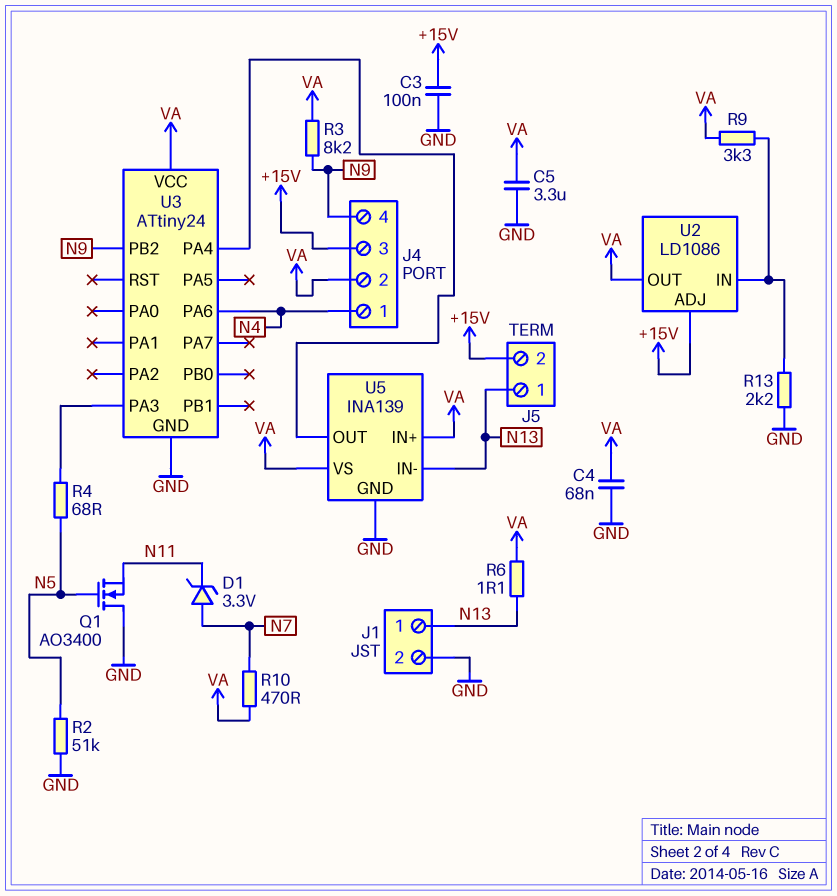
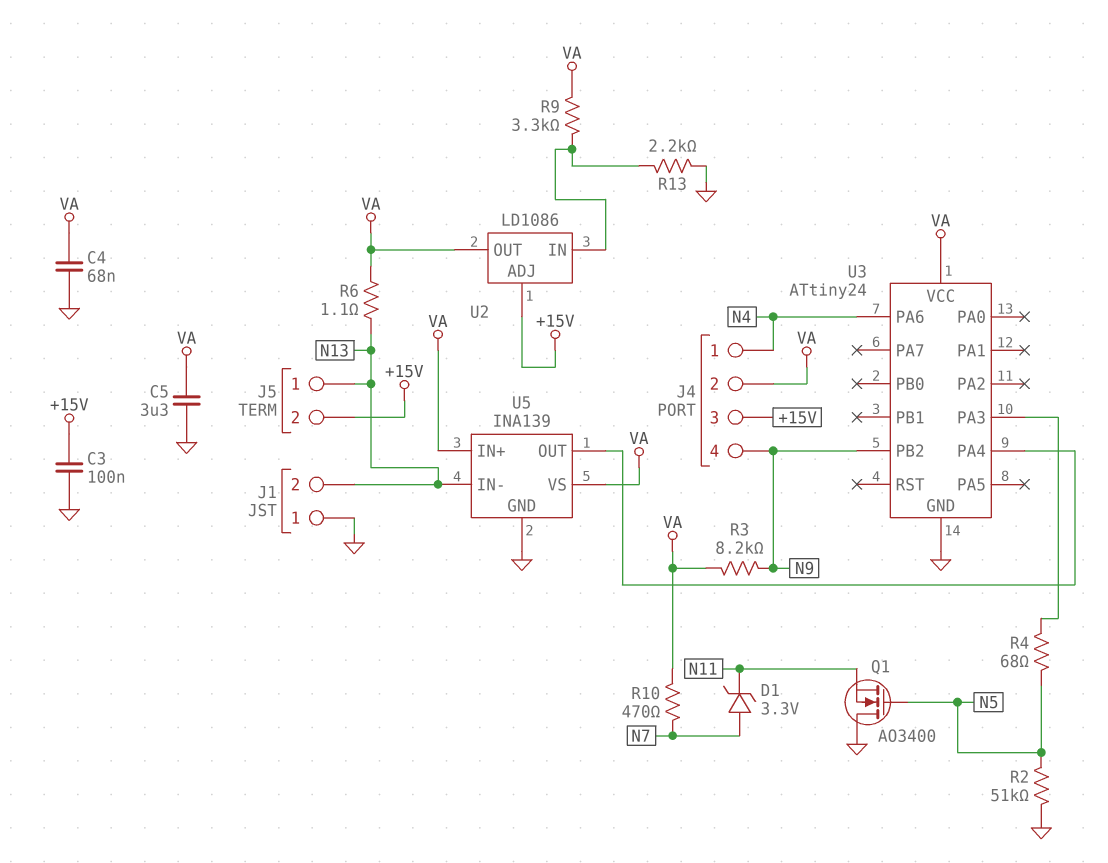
J1 pin 1: N13 -> GND
J1 pin 2: GND -> N13

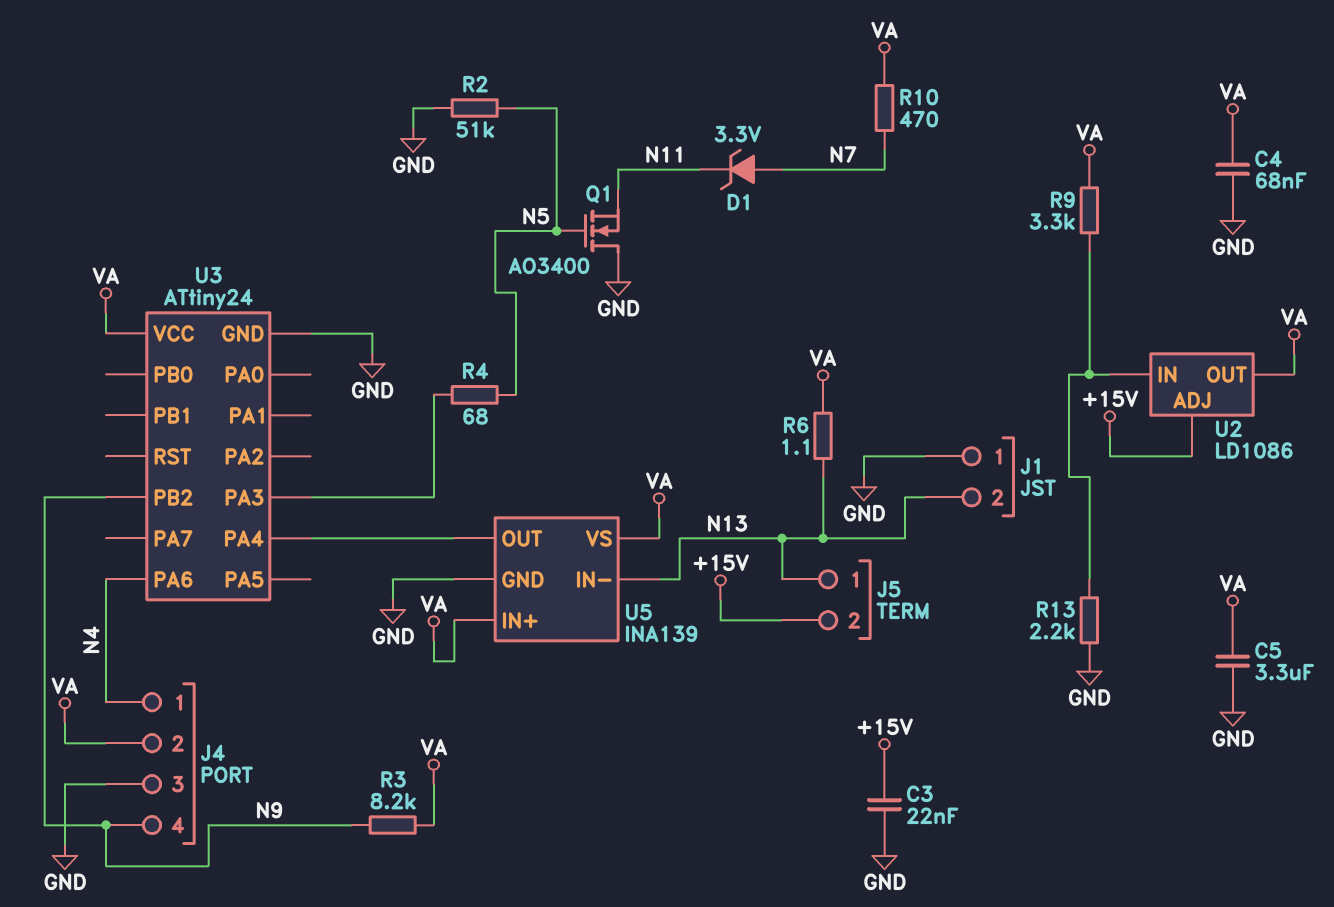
C3: 100nF (+15V, GND) -> 22nF (+15V, GND)
J4 pin 3: +15V -> GND

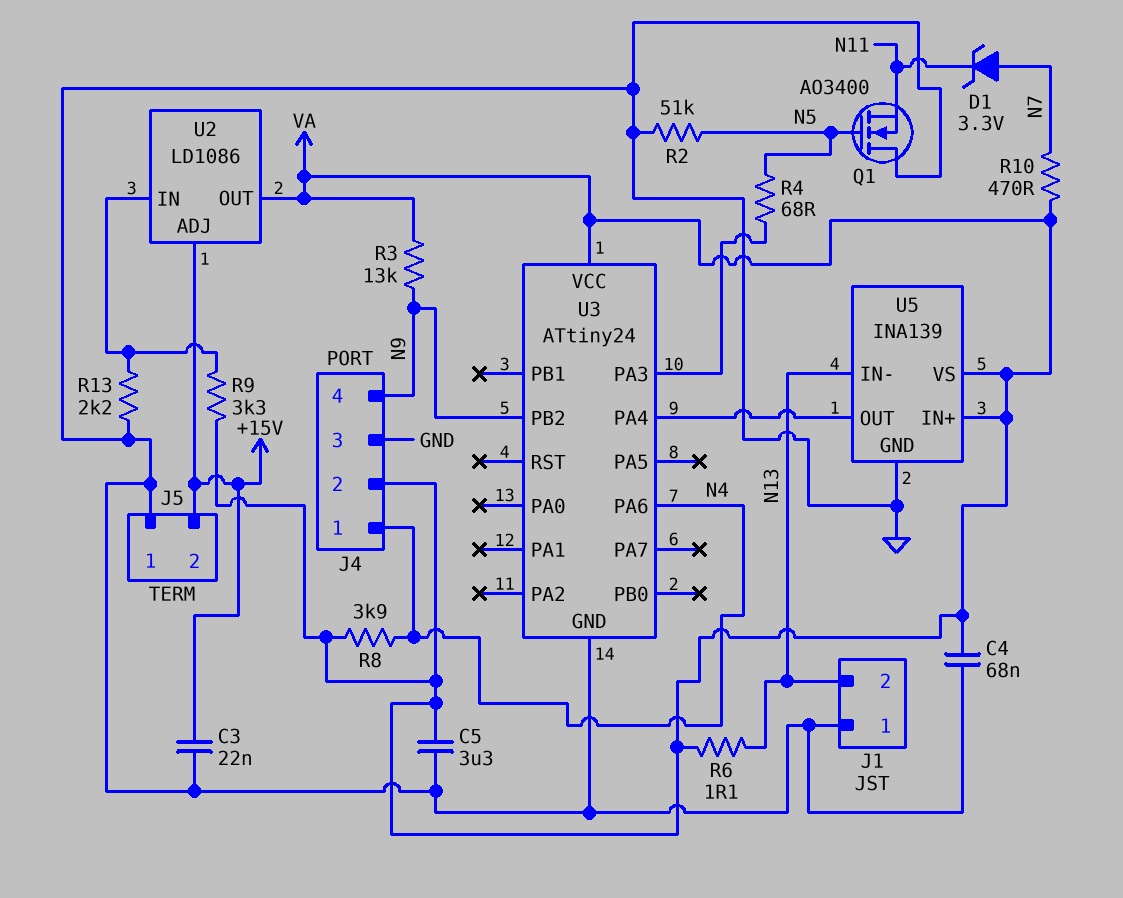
J5 pin 1: N13 -> GND
R3: 8.2k (N9, VA) -> 13k (N9, VA)
R8: none -> 3.9k (N4, VA)

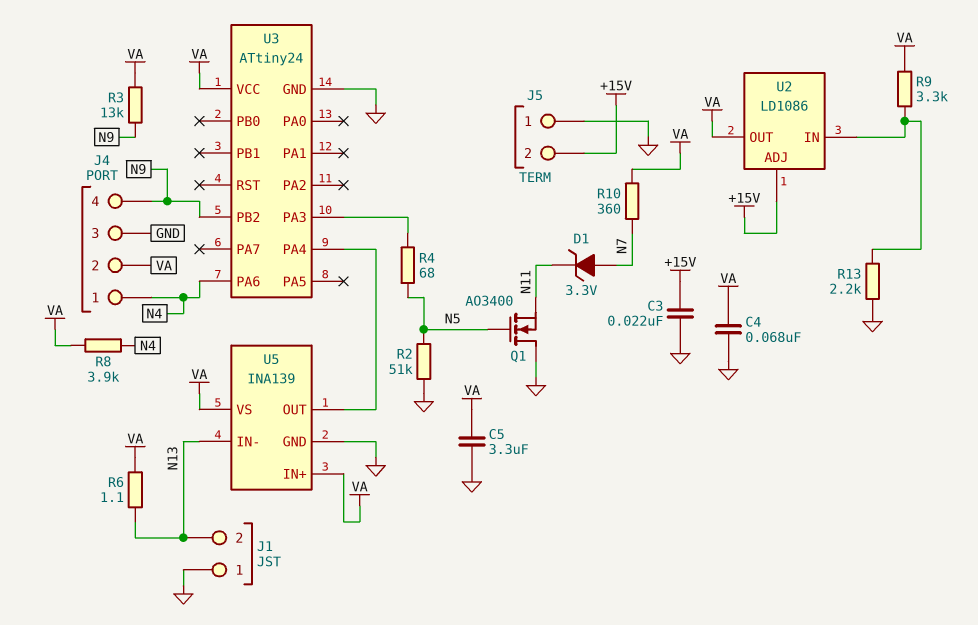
R10: 470 (N7, VA) -> 360 (N7, VA)

